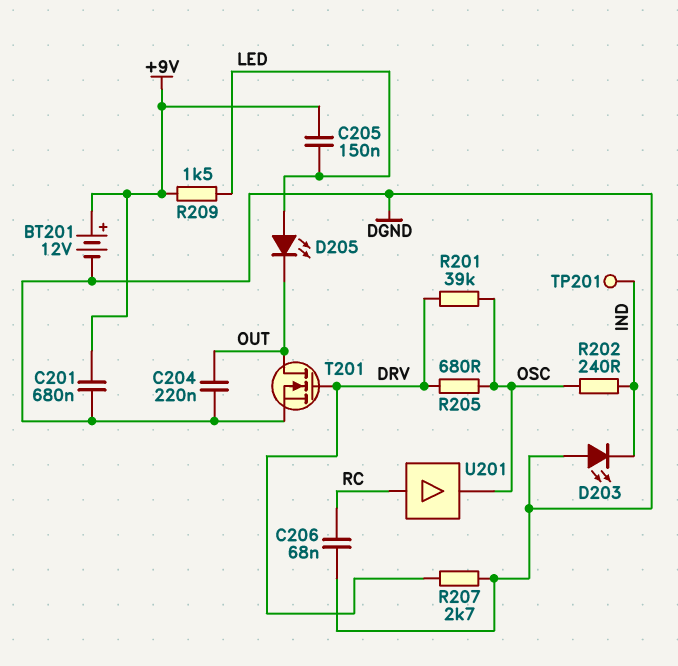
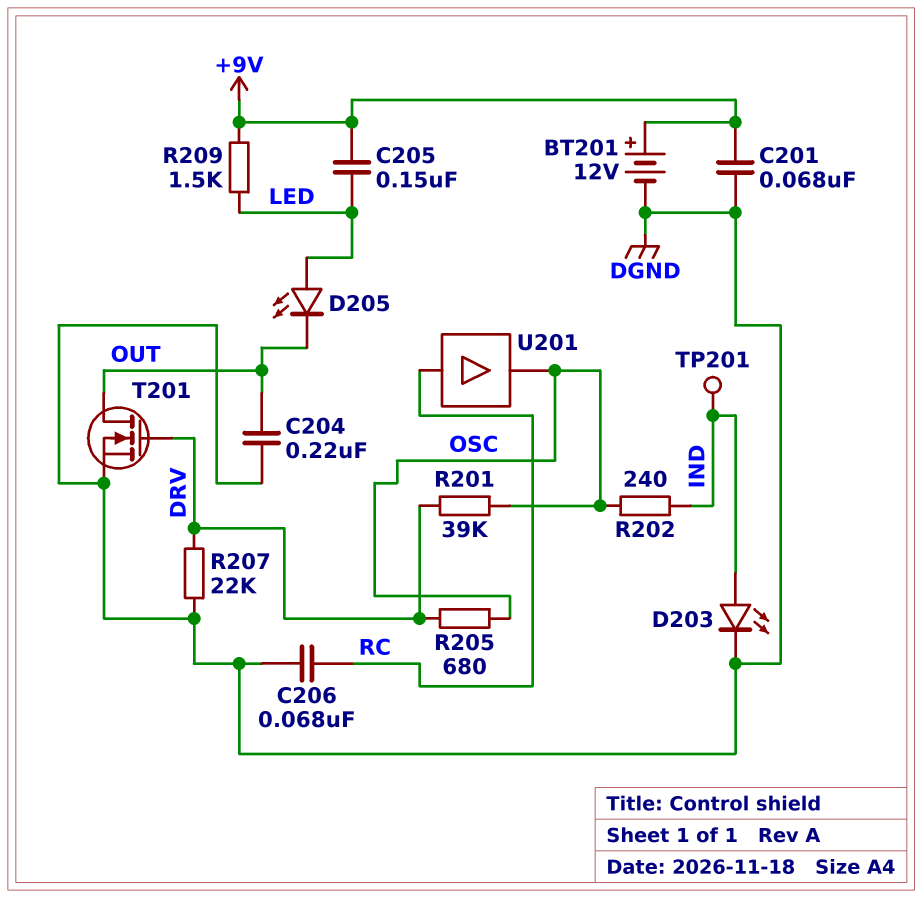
C201: 680nF (+9V, DGND) -> 68nF (+9V, DGND)
D203: LED (A DGND, K IND) -> LED (A IND, K DGND)
R207: 2.7k (DGND, DRV) -> 22k (DGND, DRV)

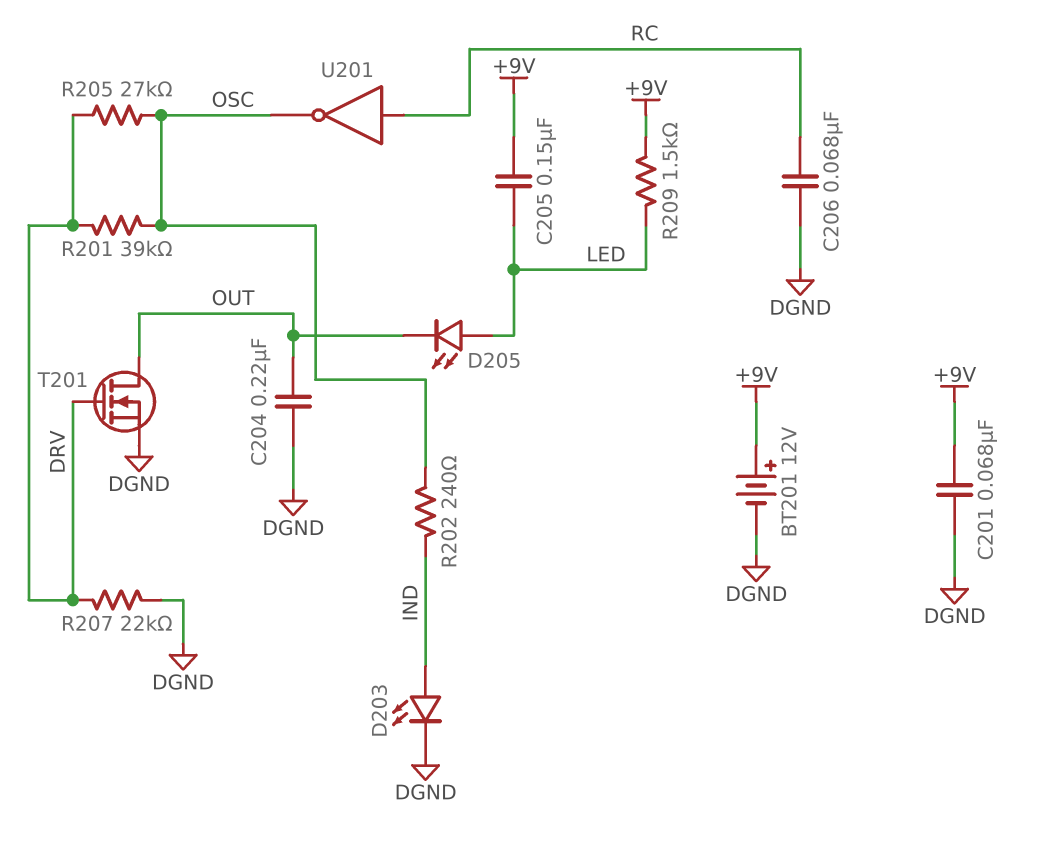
R205: 680 (DRV, OSC) -> 27k (DRV, OSC)
TP201: test point (IND) -> none
U201: buffer (in RC, out OSC) -> NOT (in RC, out OSC)

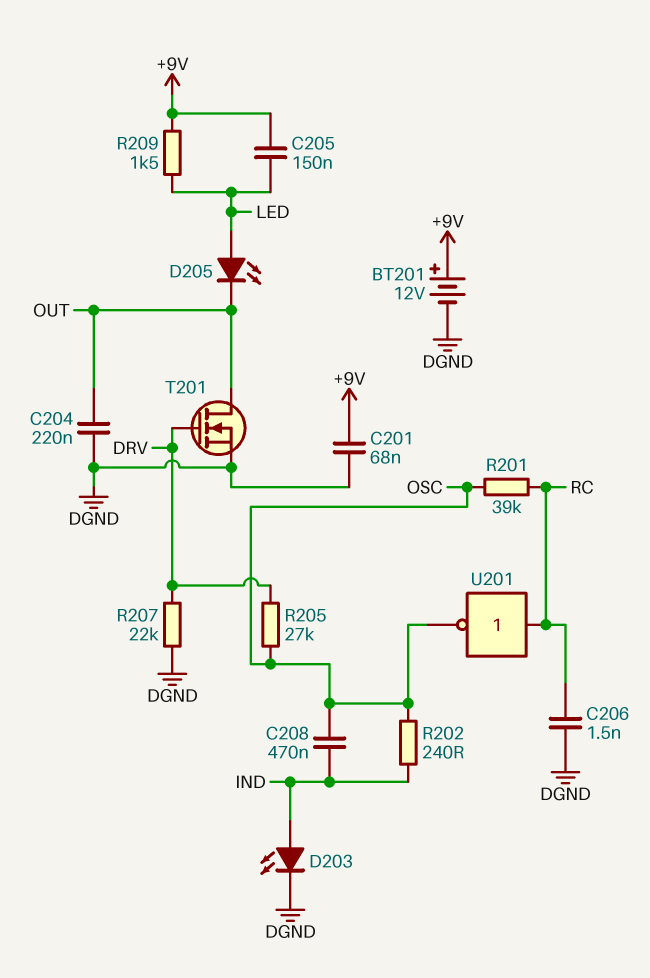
C206: 68nF (DGND, RC) -> 1.5nF (DGND, RC)
C208: none -> 470nF (IND, OSC)
R201: 39k (DRV, OSC) -> 39k (OSC, RC)

